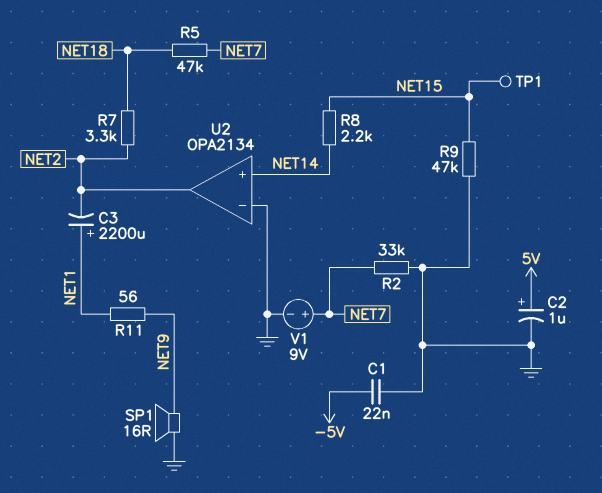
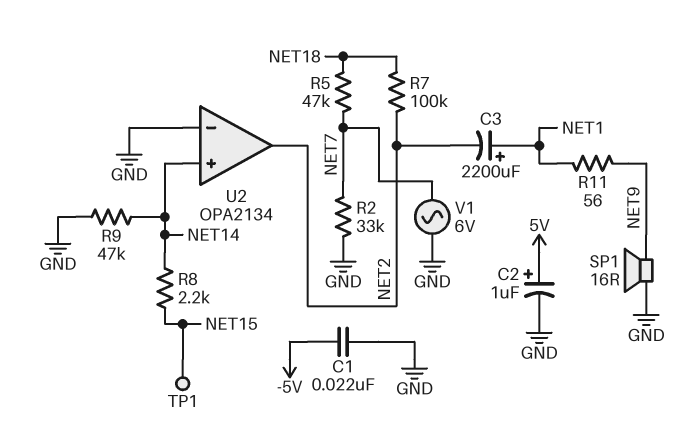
R7: 3.3k (NET2, NET18) -> 100k (NET2, NET18)
R9: 47k (GND, NET15) -> 47k (GND, NET14)
V1: 9V (plus NET7, minus GND) -> AC 6V (GND, NET7)

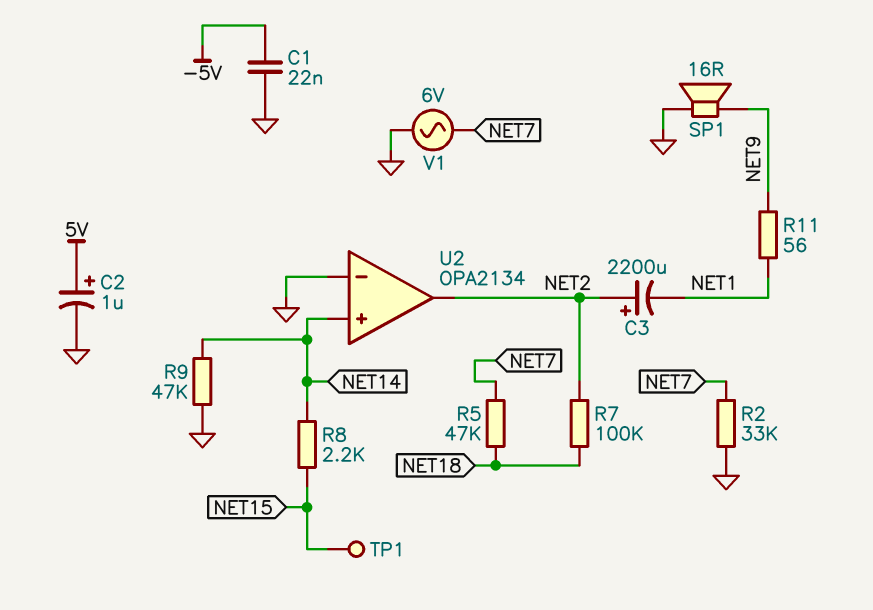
C3: 2200uF (plus NET1, minus NET2) -> 2200uF (plus NET2, minus NET1)

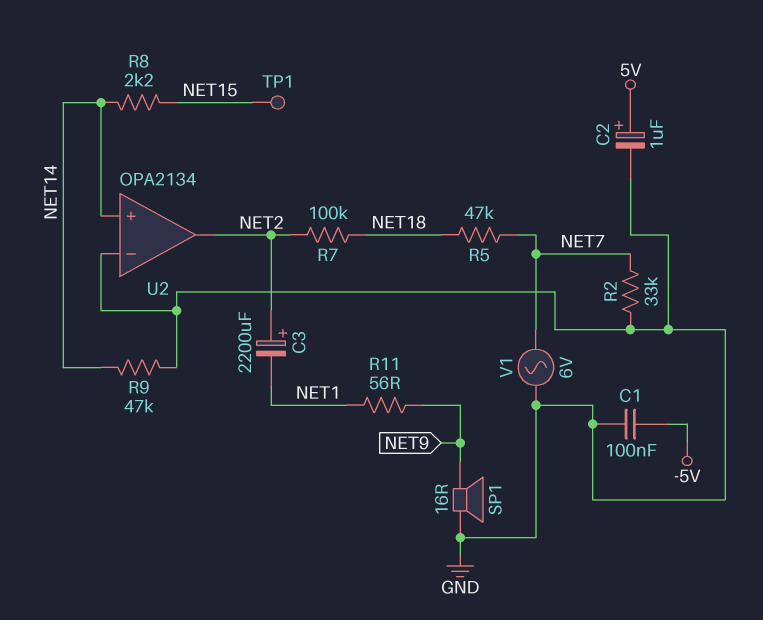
C1: 22nF (-5V, GND) -> 100nF (-5V, GND)

